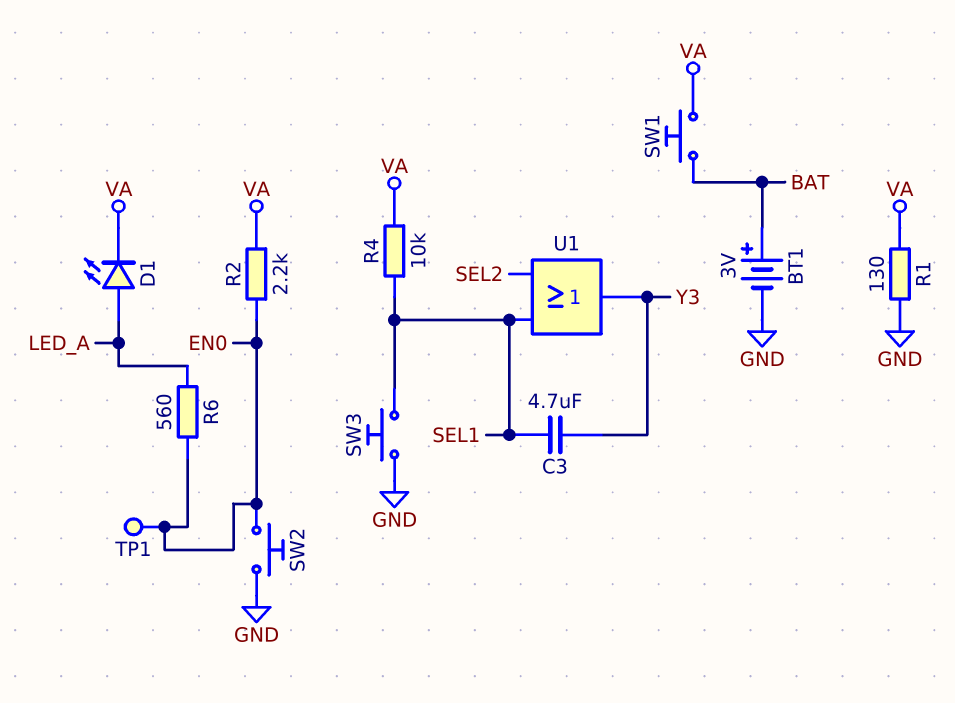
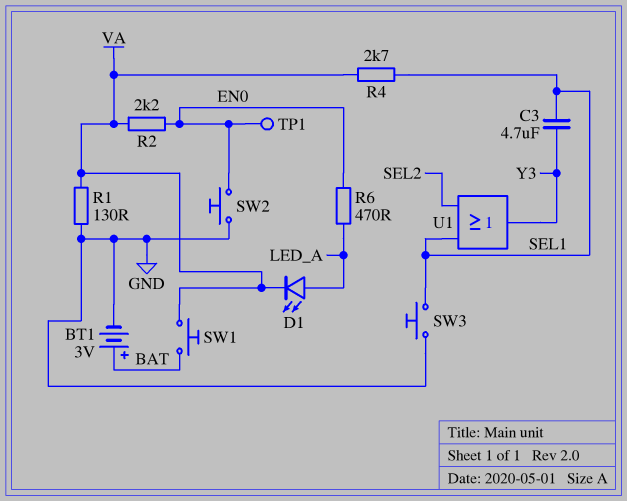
R4: 10k (SEL1, VA) -> 2.7k (SEL1, VA)
R6: 560 (EN0, LED_A) -> 470 (EN0, LED_A)

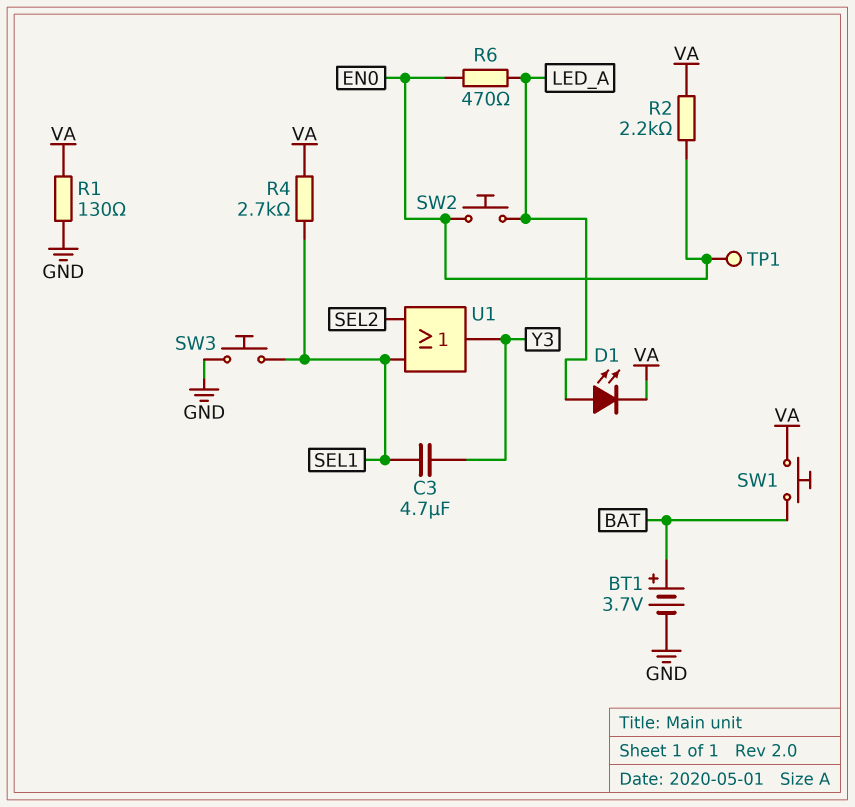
BT1: 3V (plus BAT, minus GND) -> 3.7V (plus BAT, minus GND)
SW2: button (EN0, GND) -> button (EN0, LED_A)

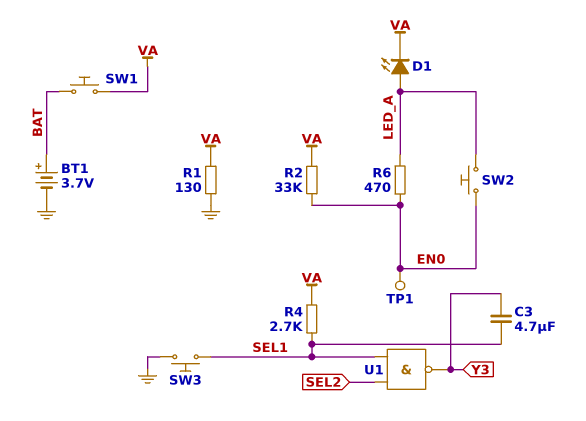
R2: 2.2k (EN0, VA) -> 33k (EN0, VA)
U1: OR (in SEL1, in SEL2, out Y3) -> NAND (in SEL1, in SEL2, out Y3)

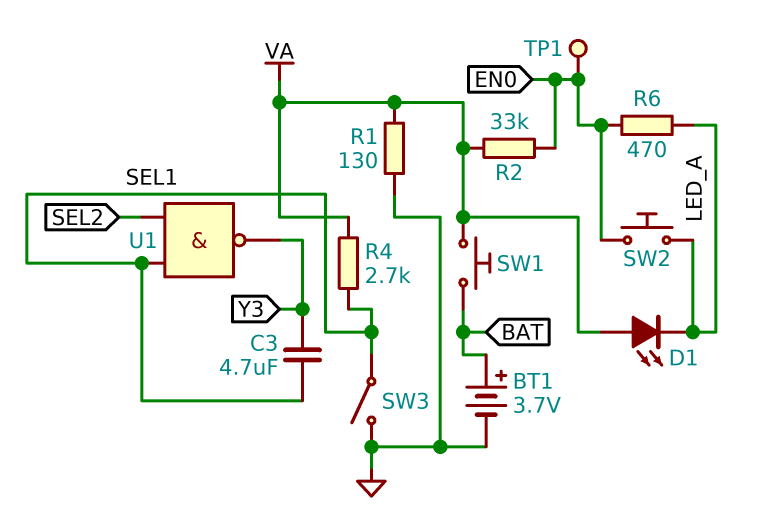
D1: LED (A LED_A, K VA) -> LED (A VA, K LED_A)
SW3: button (GND, SEL1) -> switch (GND, SEL1)

